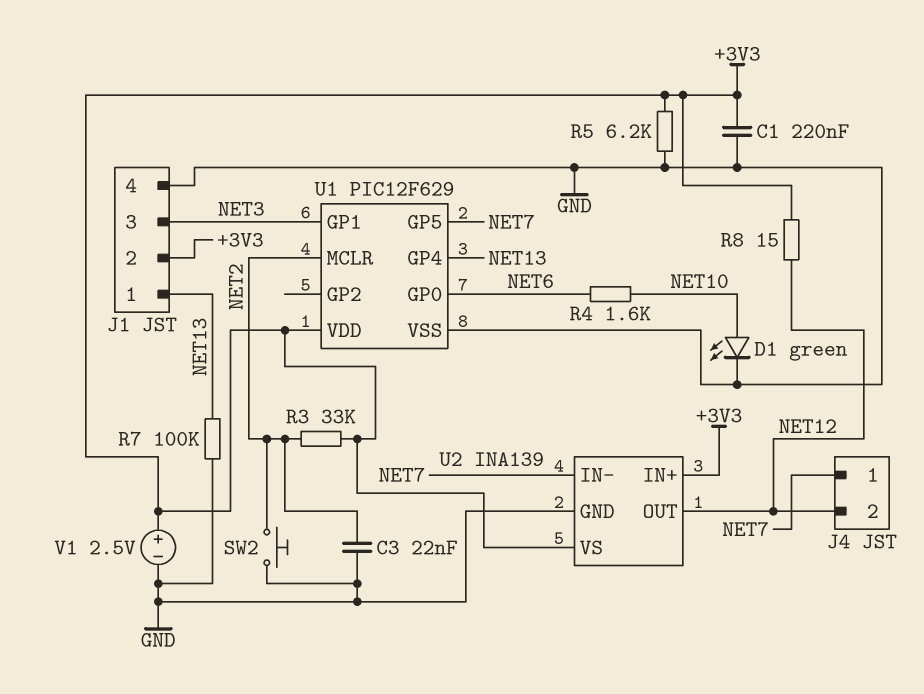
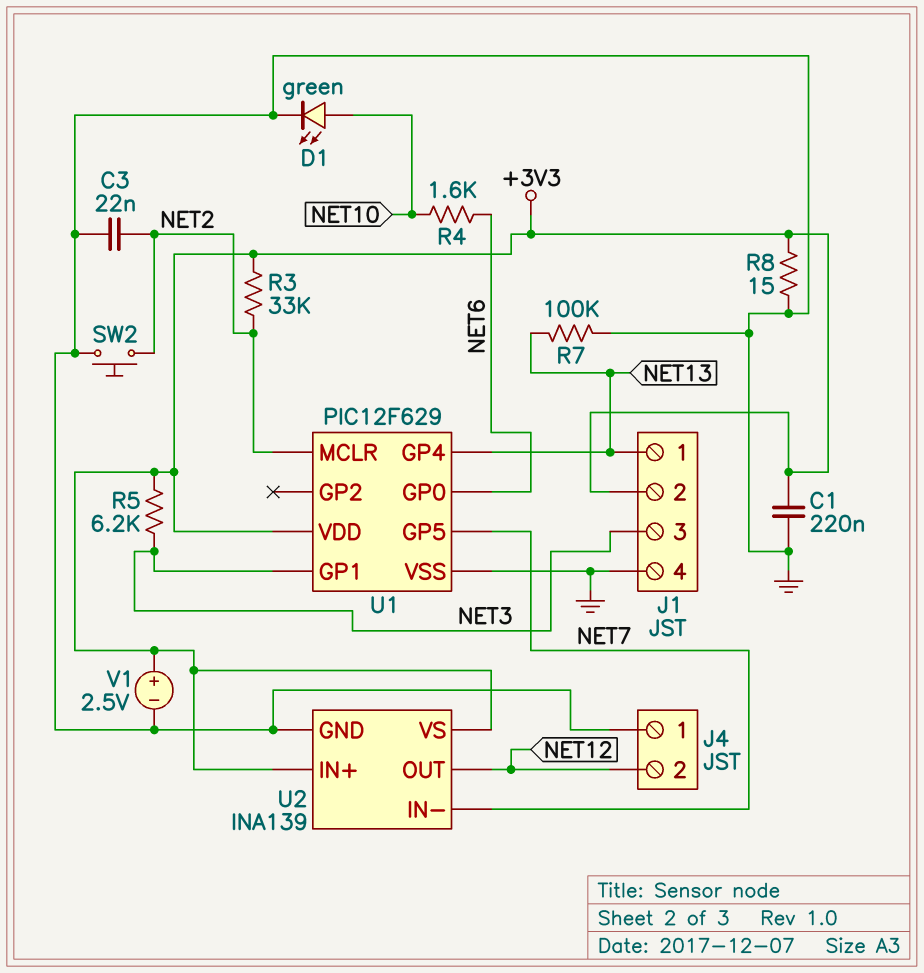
J4 pin 1: NET7 -> GND
R5: 6.2k (+3V3, GND) -> 6.2k (+3V3, NET3)
R8: 15 (+3V3, NET12) -> 15 (+3V3, GND)

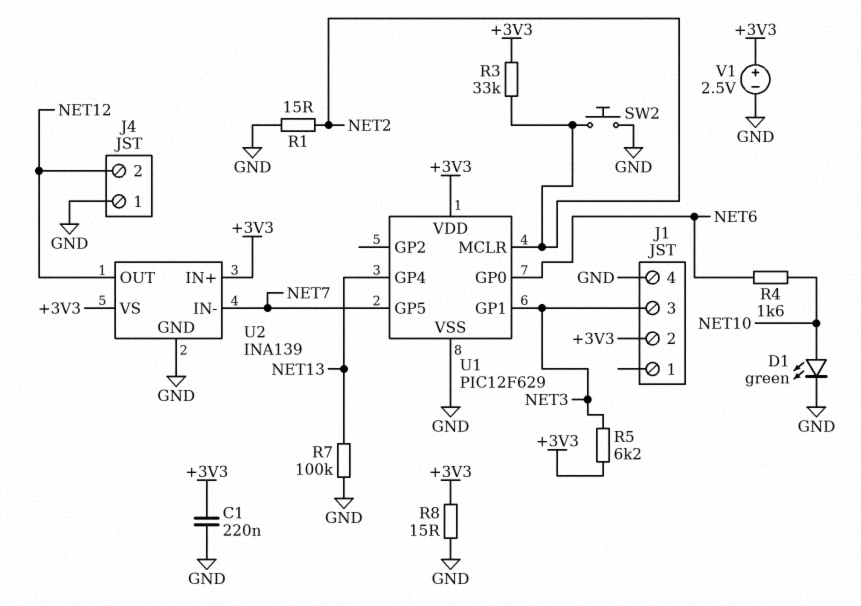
C3: 22nF (GND, NET2) -> none
J1 pin 1: NET13 -> none
R1: none -> 15 (GND, NET2)

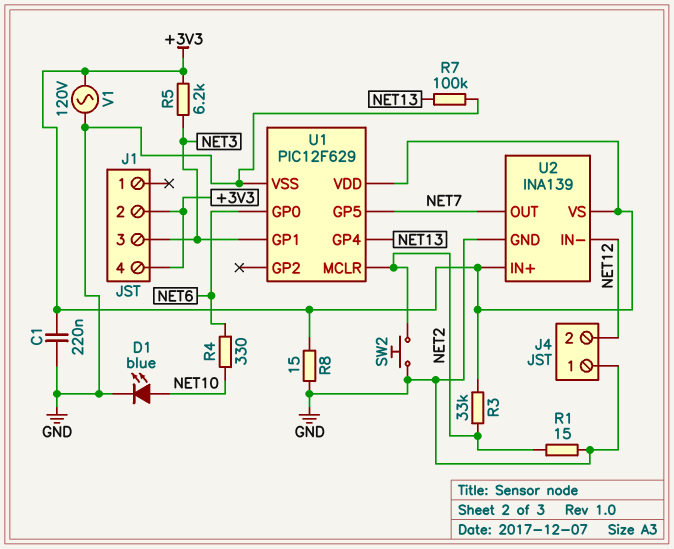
D1: LED green (A NET10, K GND) -> LED blue (A NET10, K GND)
J1 pin 4: GND -> +3V3
R4: 1.6k (NET6, NET10) -> 330 (NET6, NET10)
U2 pin IN-: NET7 -> NET12
U2 pin OUT: NET12 -> NET7
V1: 2.5V (plus +3V3, minus GND) -> AC 120V (+3V3, GND)

